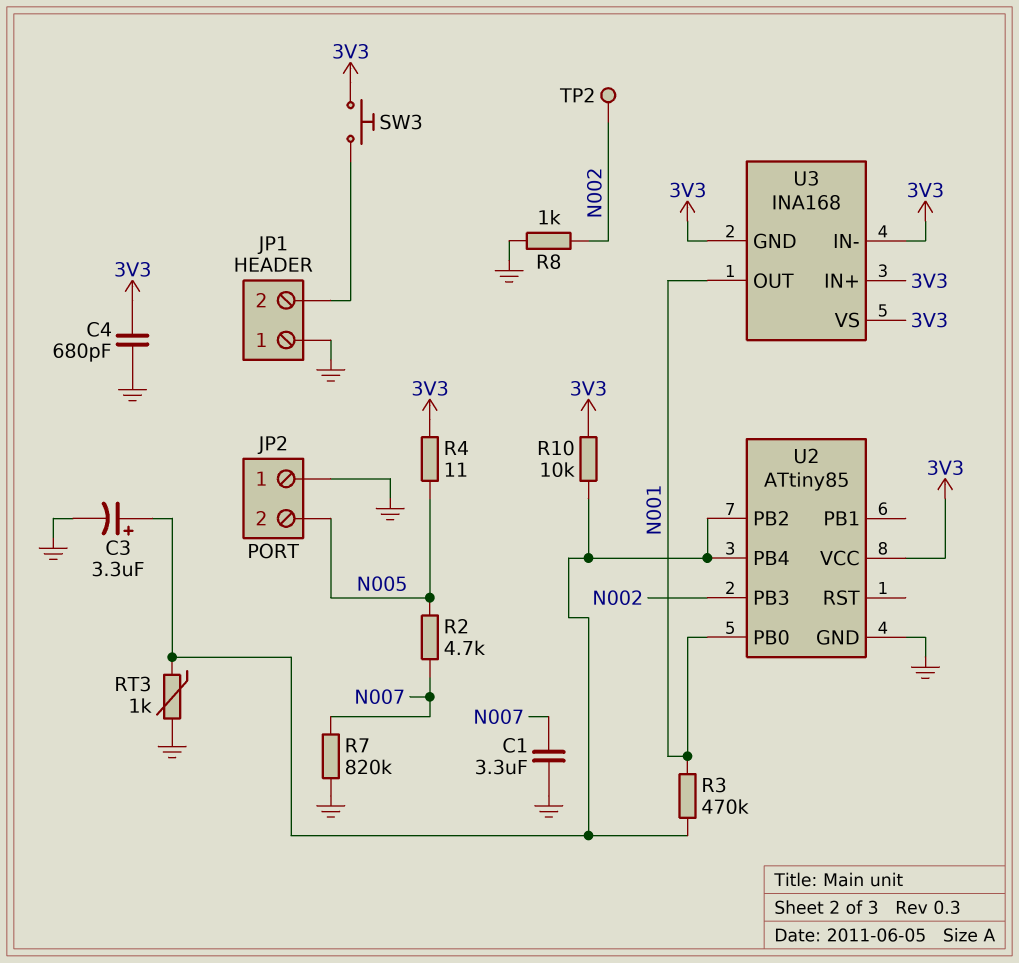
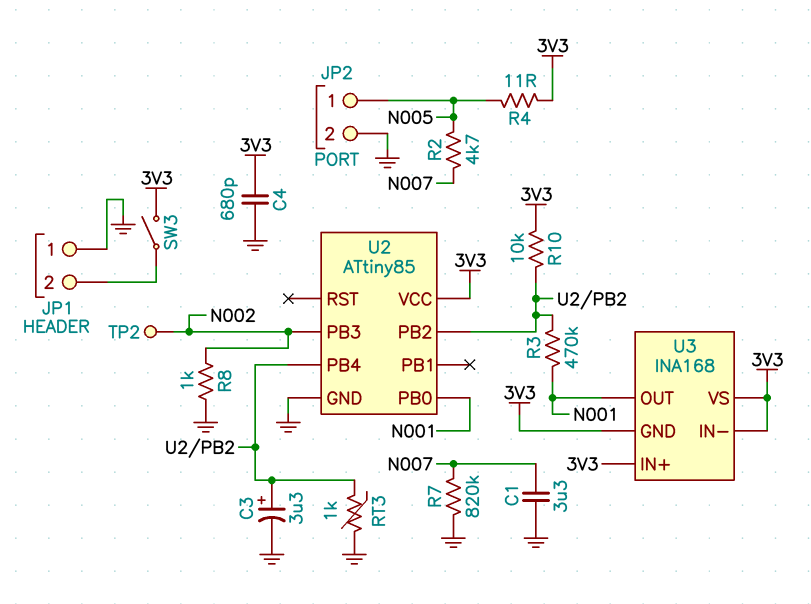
JP2 pin 1: GND -> N005
JP2 pin 2: N005 -> GND
SW3: button (3V3, JP1/2) -> switch (3V3, JP1/2)

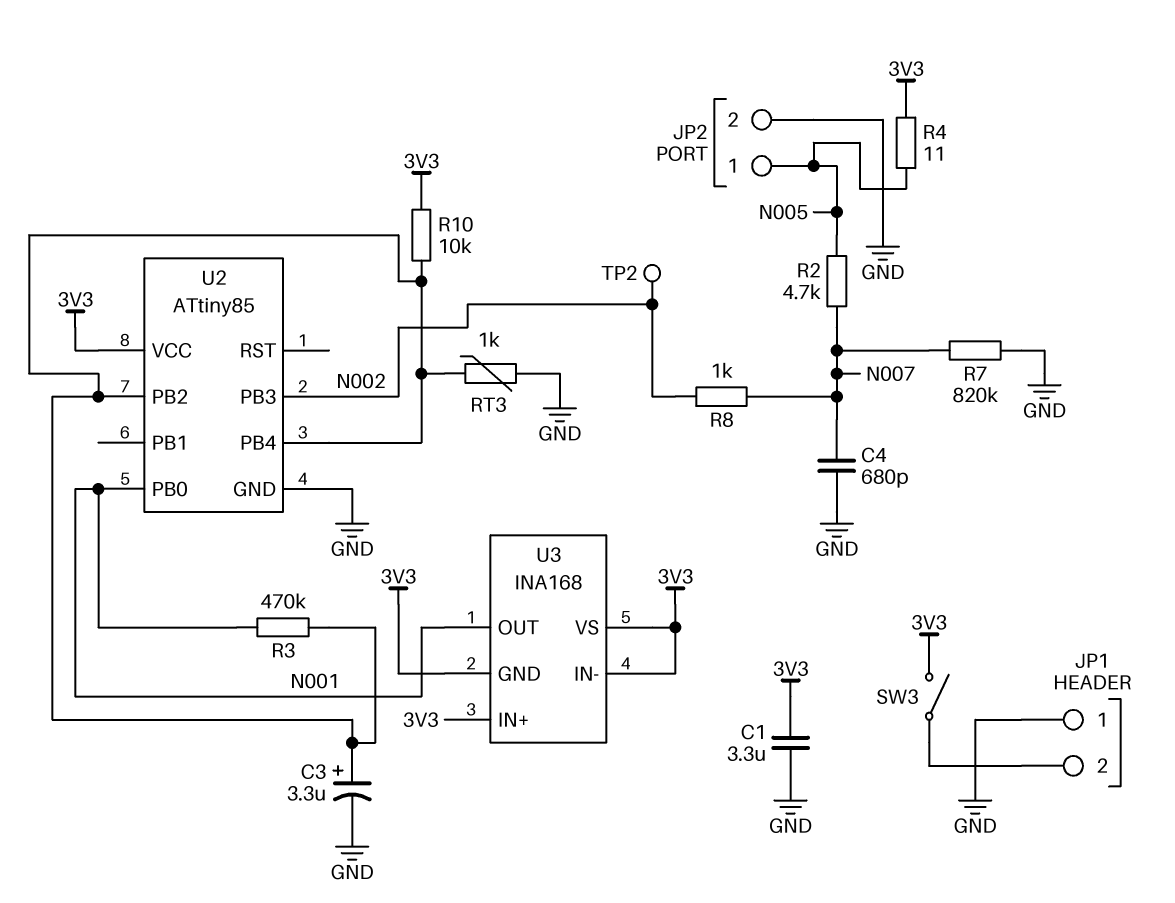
C1: 3.3uF (GND, N007) -> 3.3uF (3V3, GND)
C4: 680pF (3V3, GND) -> 680pF (GND, N007)
R8: 1k (GND, N002) -> 1k (N002, N007)

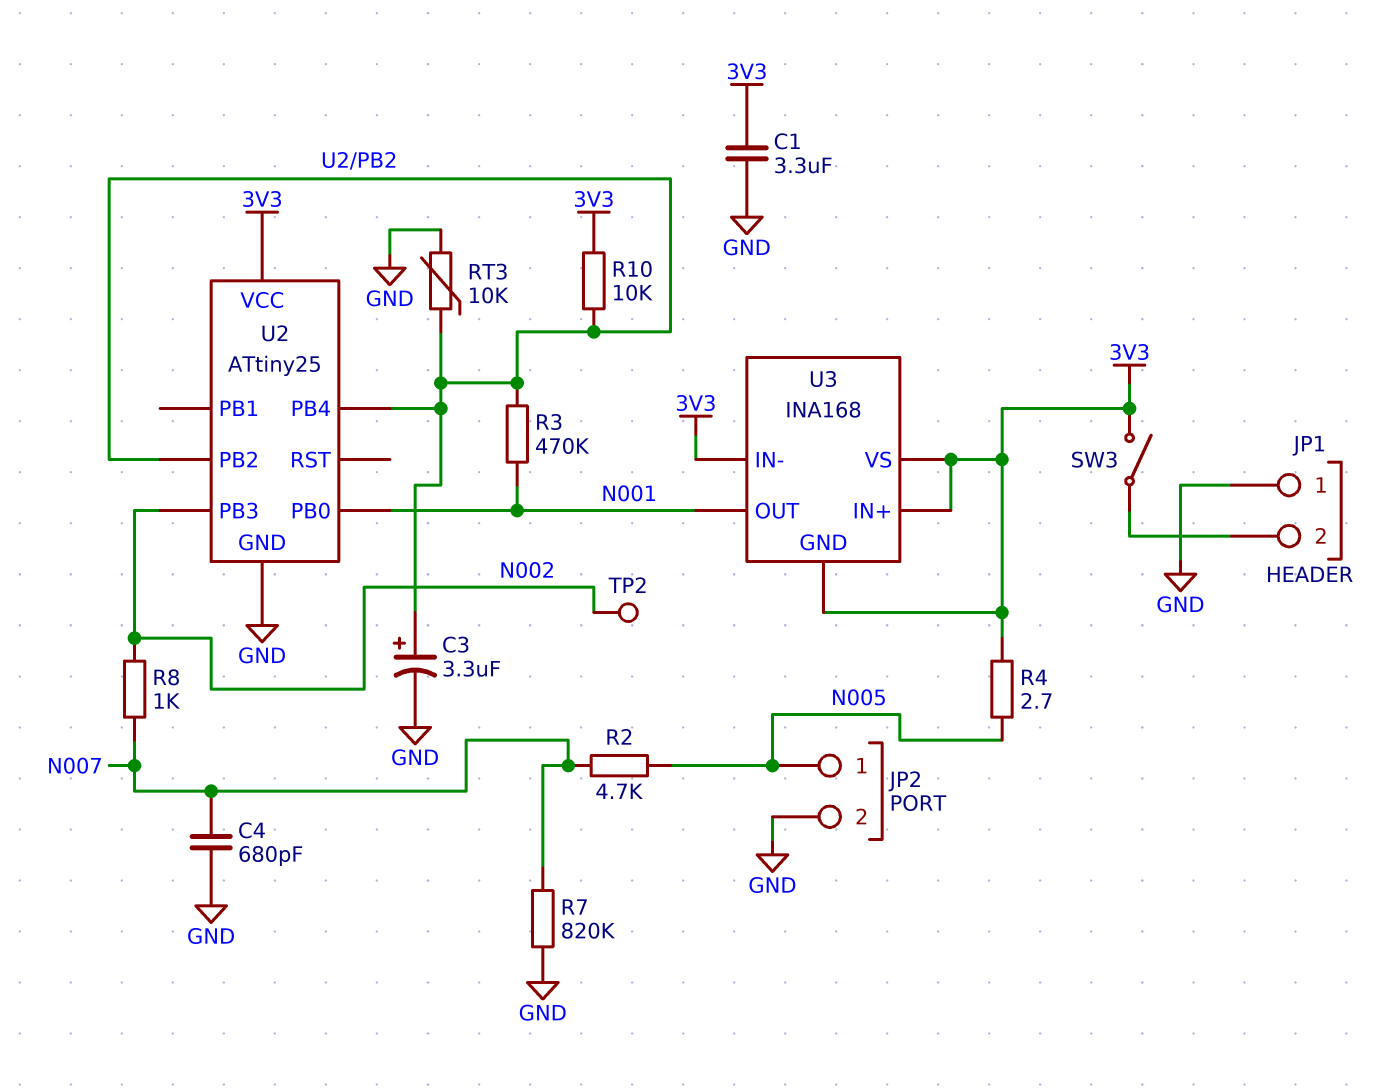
R4: 11 (3V3, N005) -> 2.7 (3V3, N005)
RT3: 1k (GND, U2/PB2) -> 10k (GND, U2/PB2)
U2: ATtiny85 -> ATtiny25

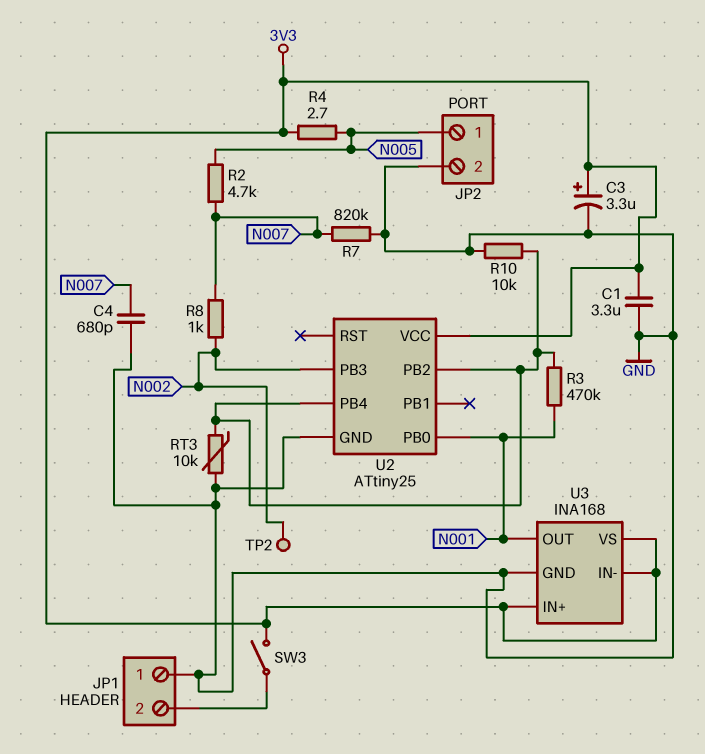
C3: 3.3uF (plus U2/PB2, minus GND) -> 3.3uF (plus 3V3, minus GND)
R10: 10k (3V3, U2/PB2) -> 10k (GND, U2/PB2)
U3 pin GND: 3V3 -> GND

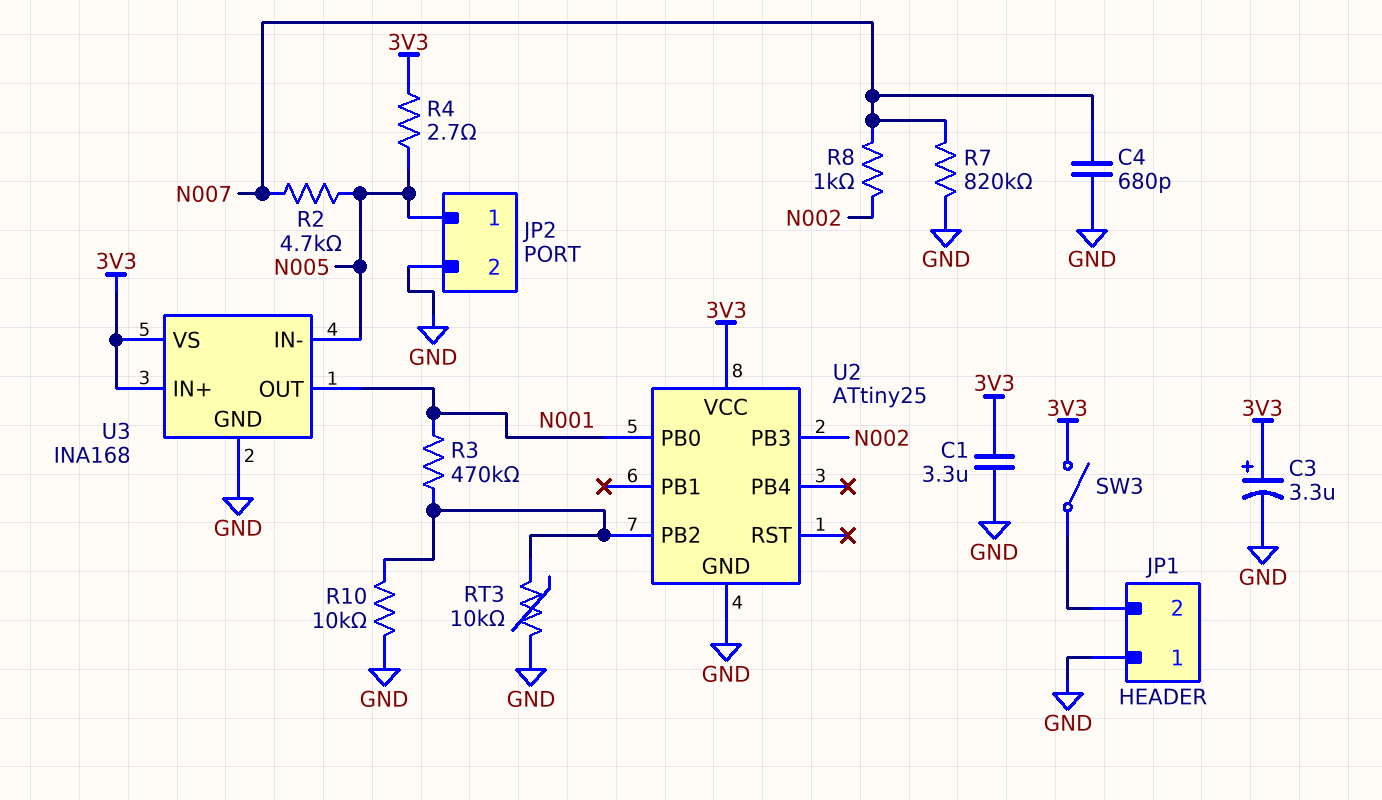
TP2: test point (N002) -> none
U2 pin PB4: U2/PB2 -> none
U3 pin IN-: 3V3 -> N005

